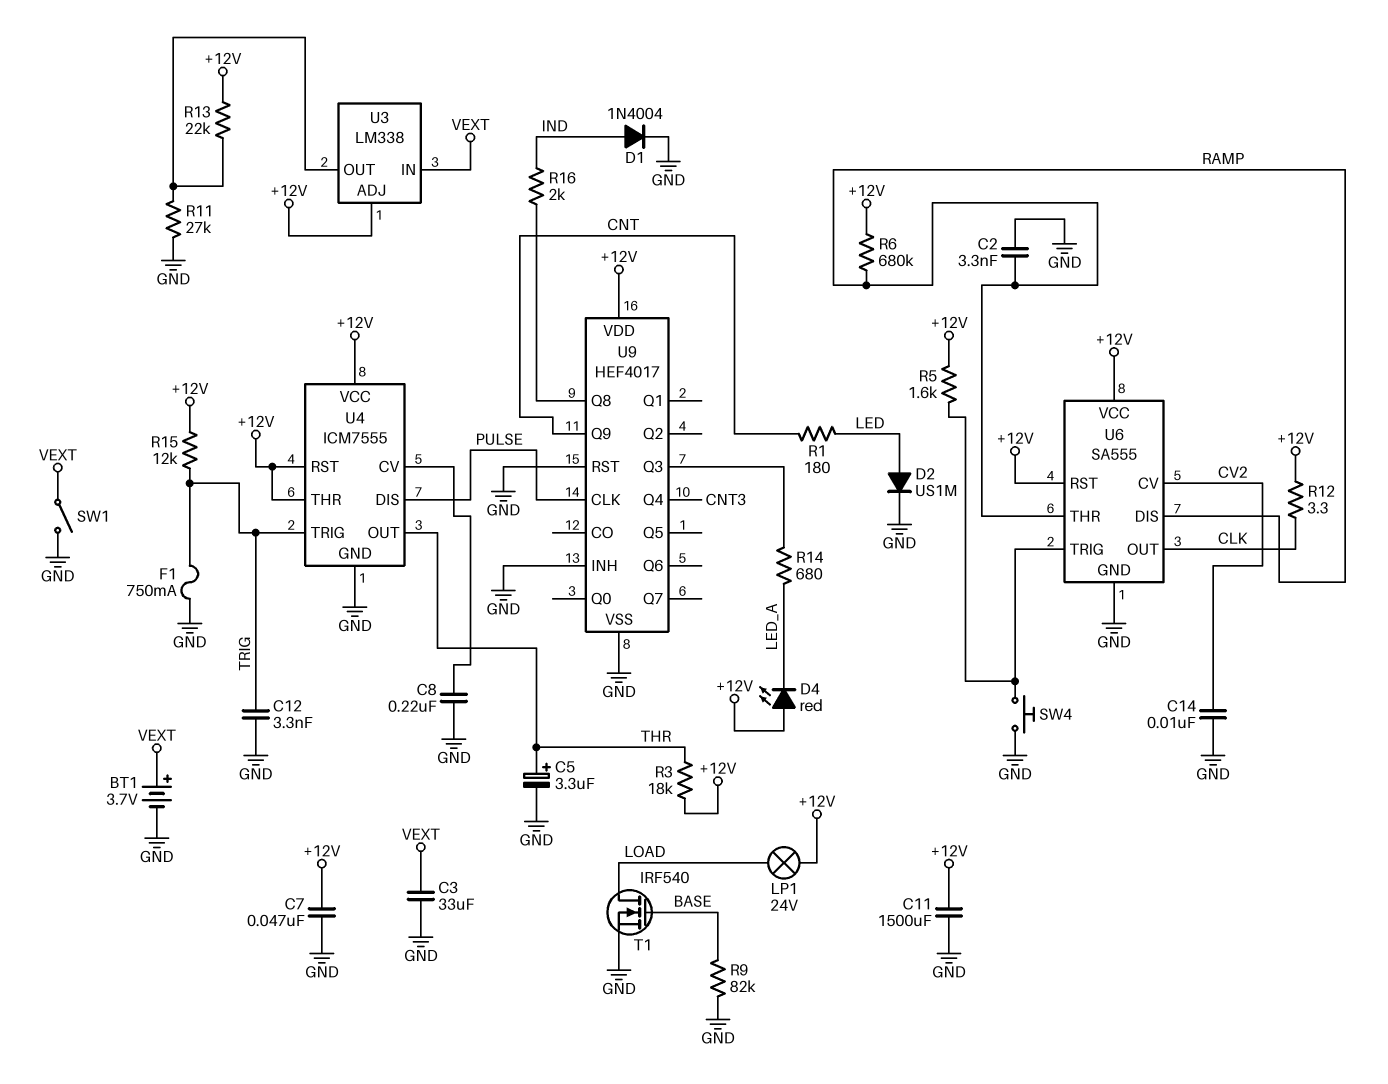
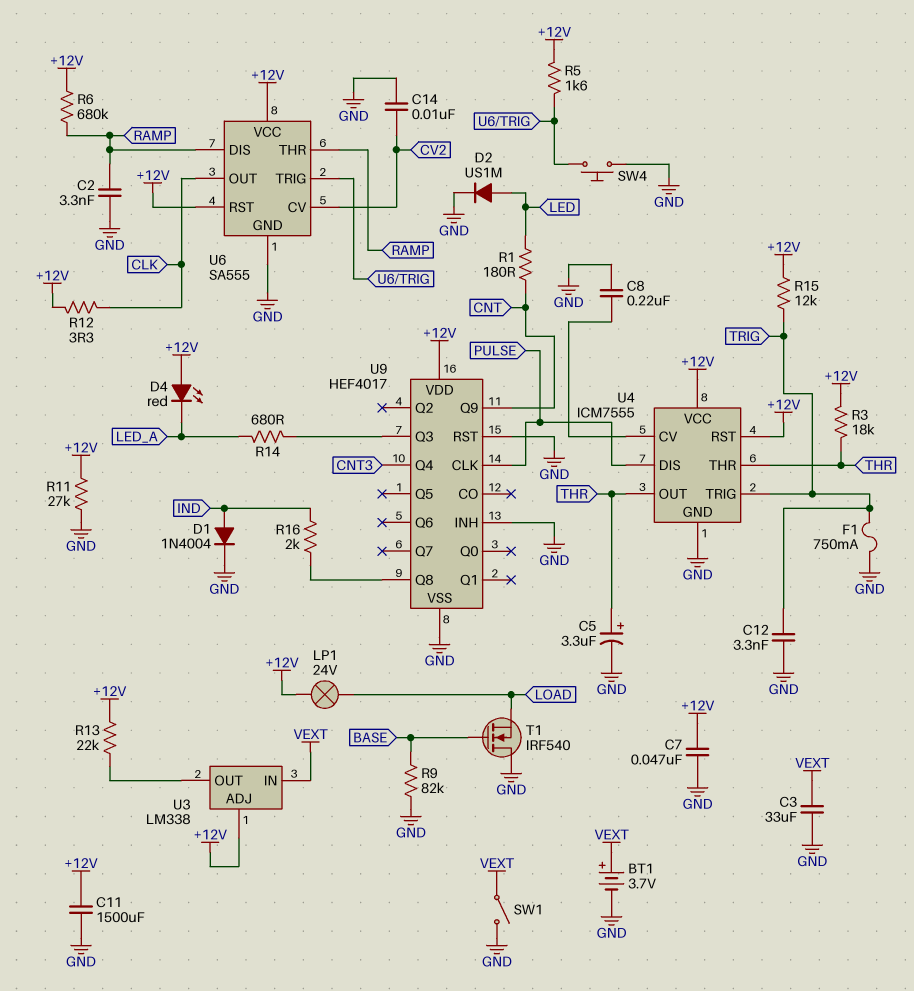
R11: 27k (GND, U3/OUT) -> 27k (+12V, GND)
T1: NMOS IRF540 (G BASE, D LOAD, S GND) -> NMOS IRF540 (G BASE, D GND, S LOAD)
U4 pin THR: +12V -> THR

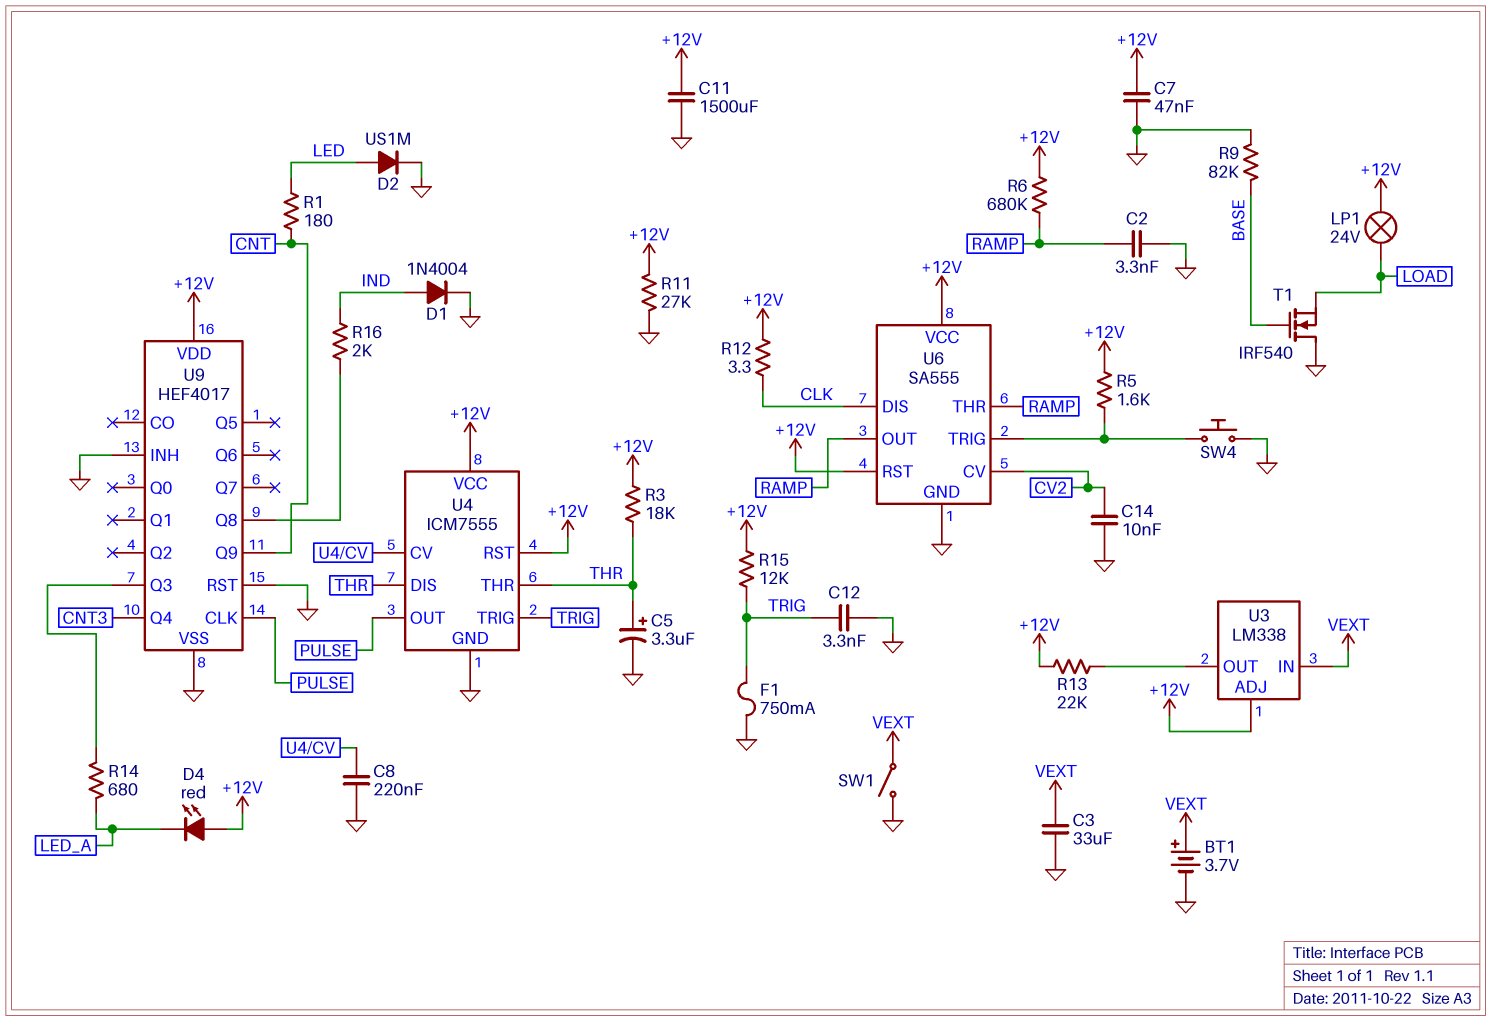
U4 pin DIS: PULSE -> THR
U4 pin OUT: THR -> PULSE
U6 pin DIS: RAMP -> CLK
U6 pin OUT: CLK -> RAMP

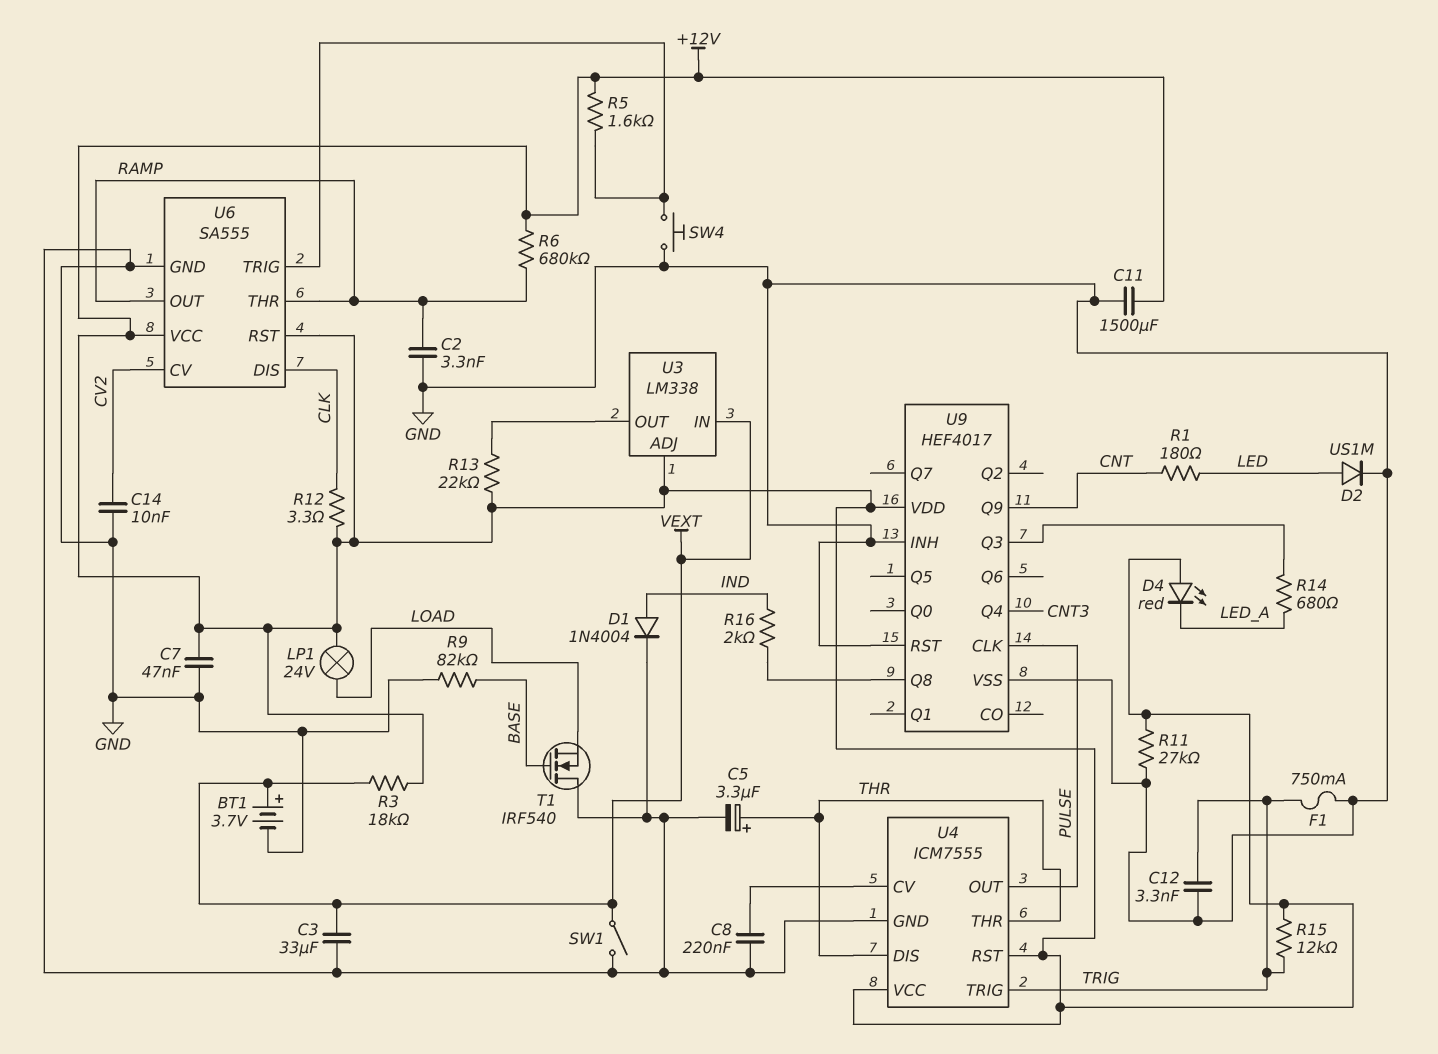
R3: 18k (+12V, THR) -> 18k (+12V, VEXT)

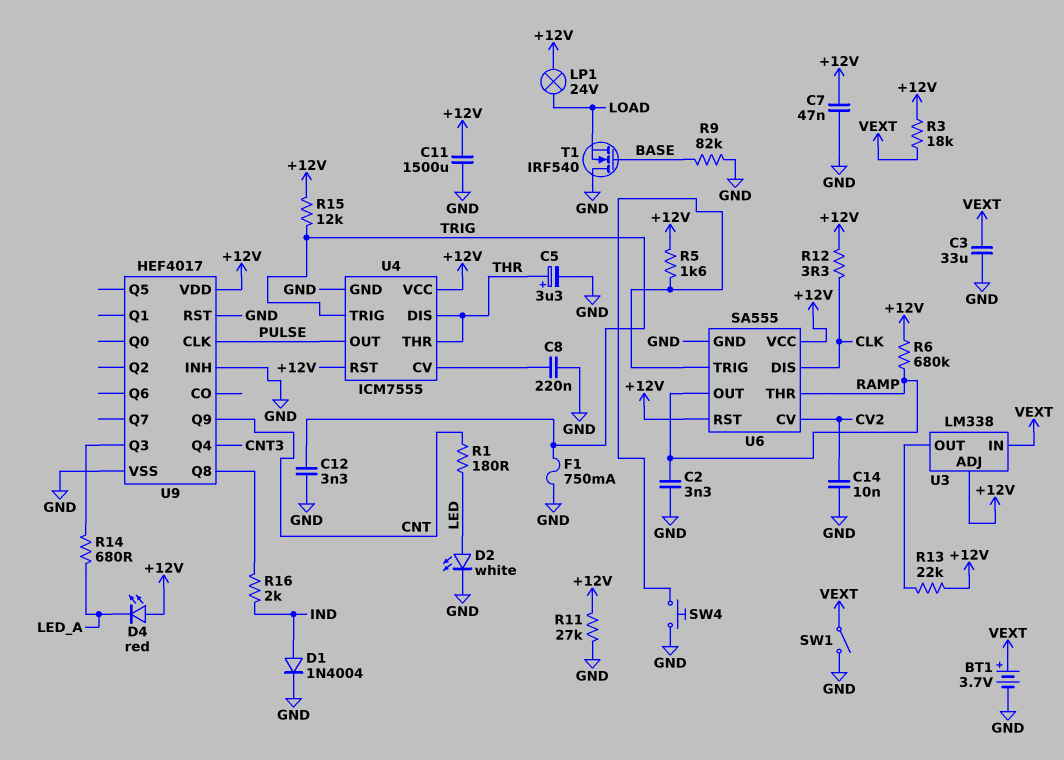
D2: diode US1M (A LED, K GND) -> LED white (A LED, K GND)

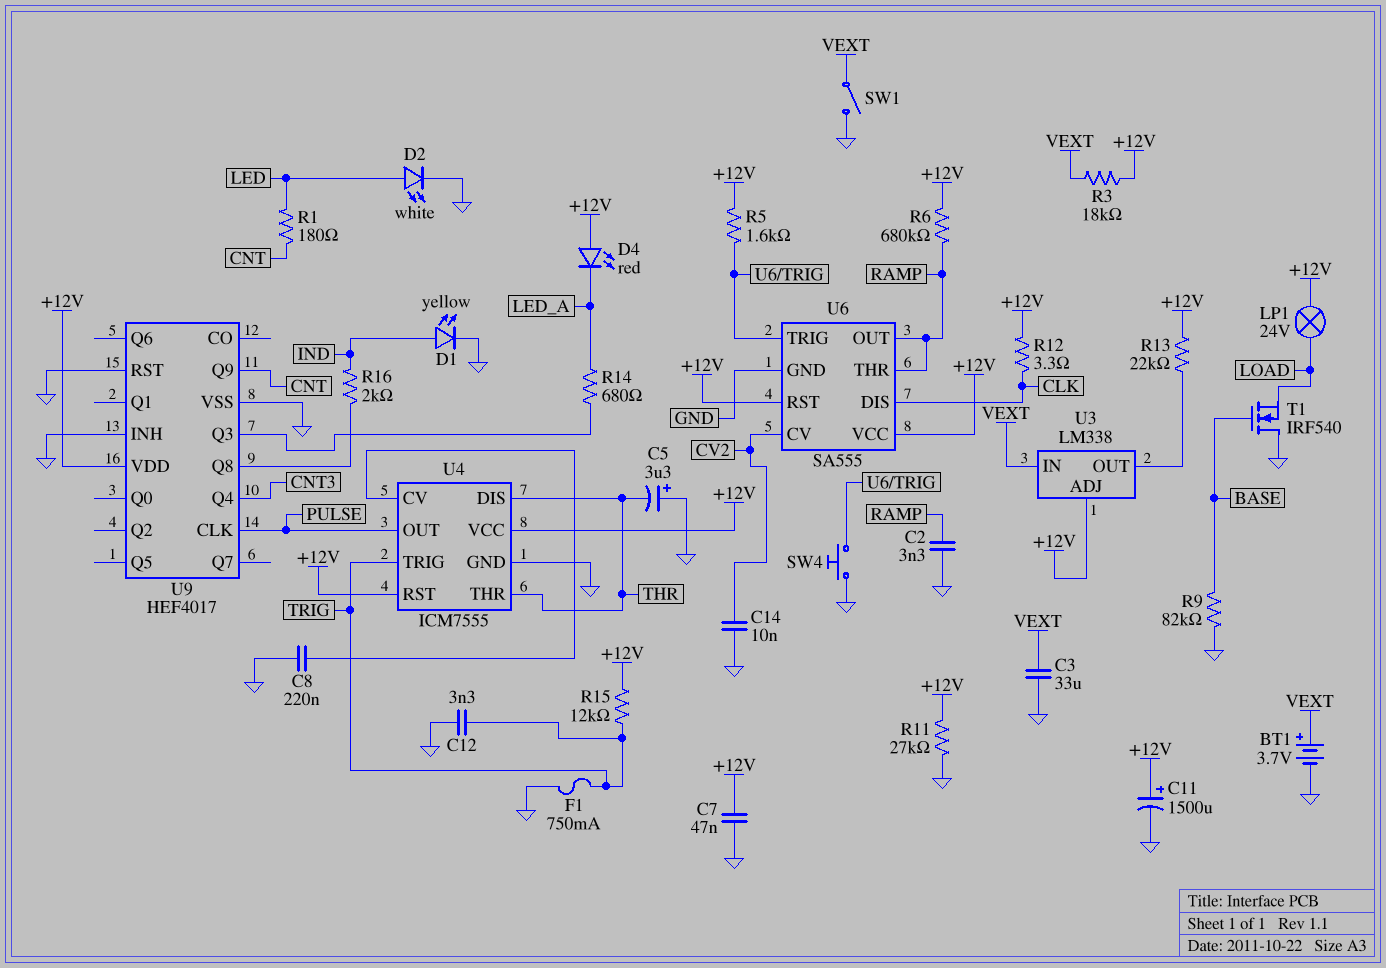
C5: 3.3uF (plus THR, minus GND) -> 3.3uF (plus GND, minus THR)
C11: 1500uF (+12V, GND) -> 1500uF (plus +12V, minus GND)
D1: diode 1N4004 (A IND, K GND) -> LED yellow (A IND, K GND)

